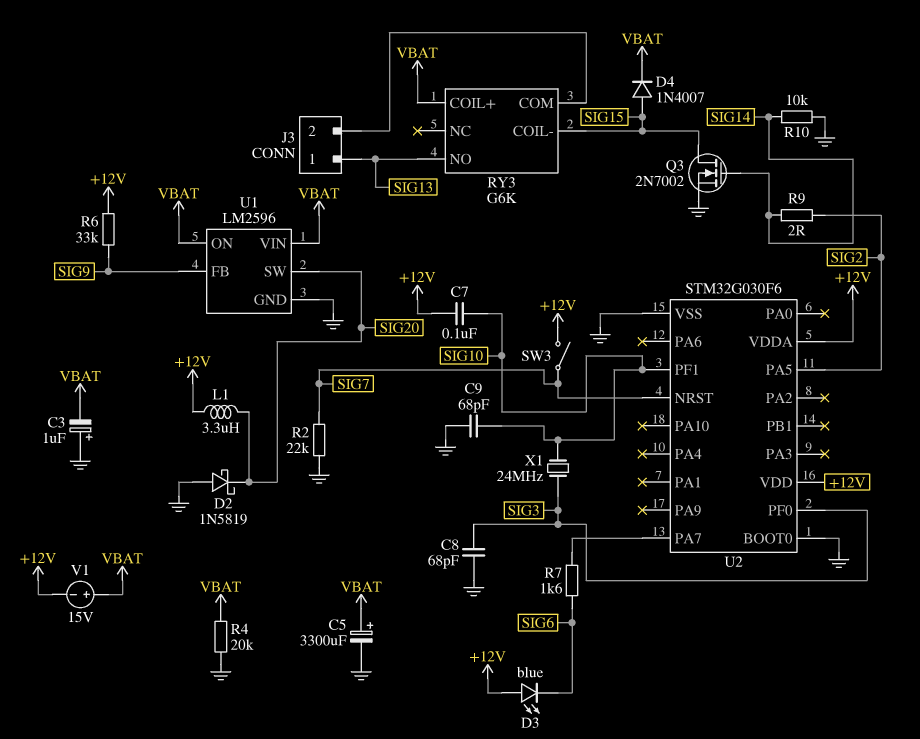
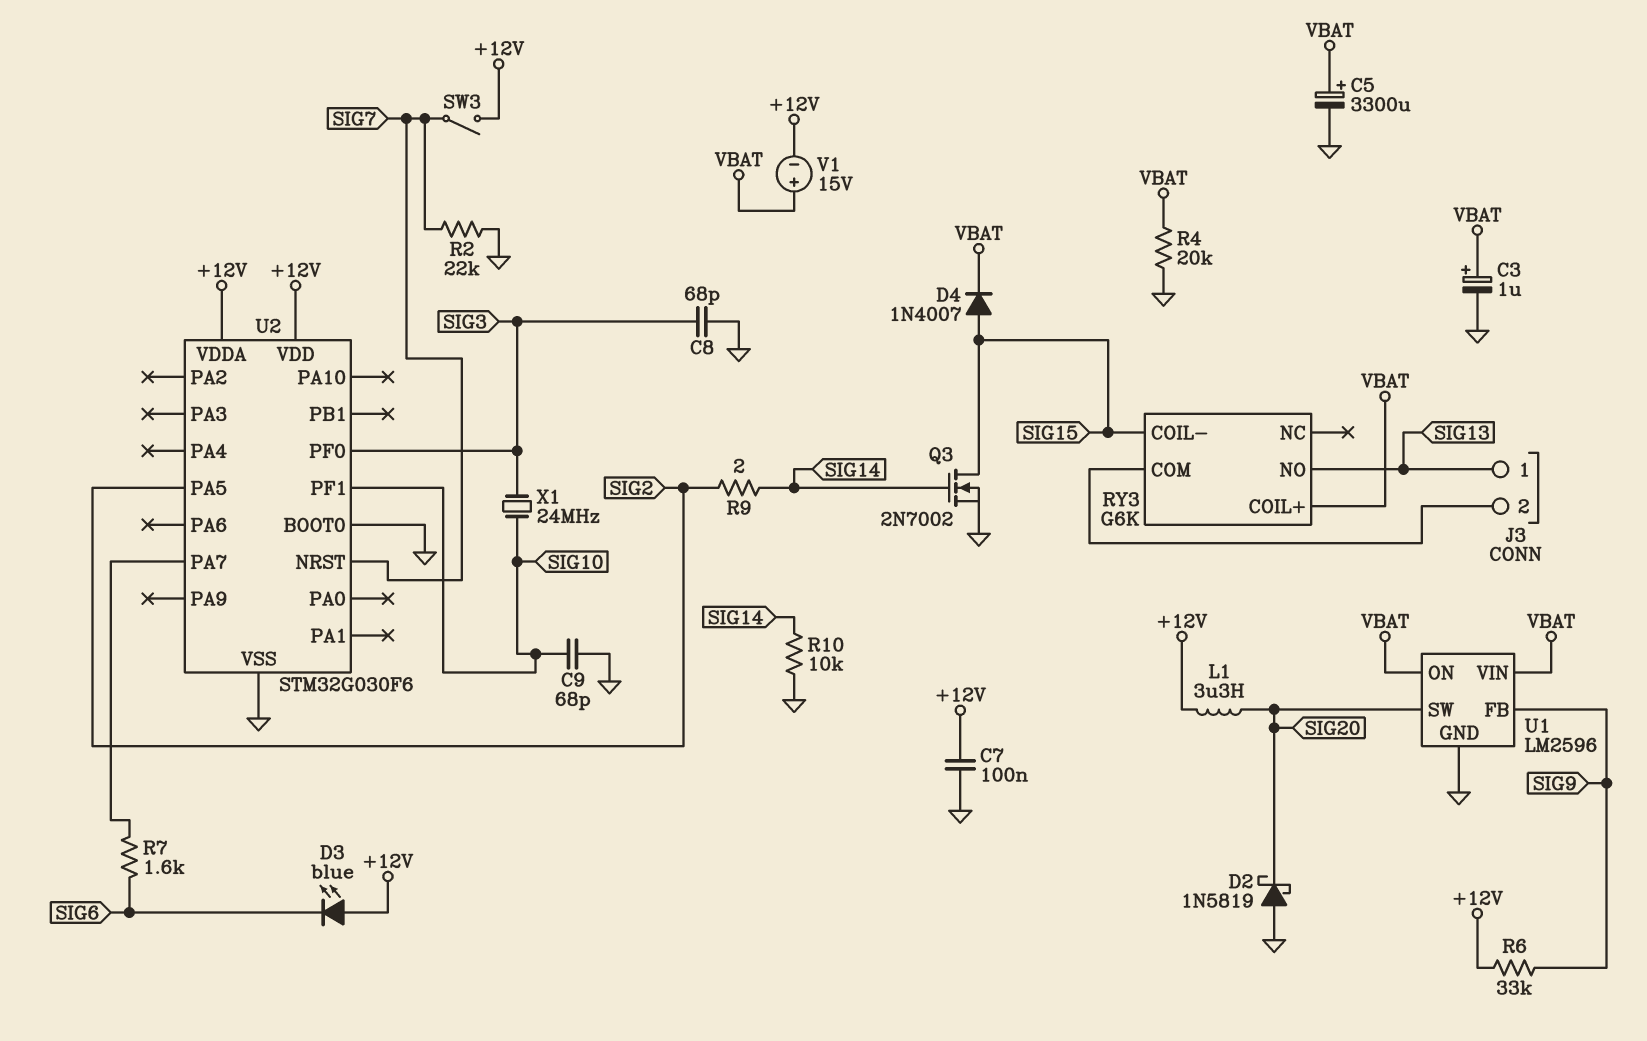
C3: 1uF (plus GND, minus VBAT) -> 1uF (plus VBAT, minus GND)
C7: 100nF (+12V, SIG10) -> 100nF (+12V, GND)

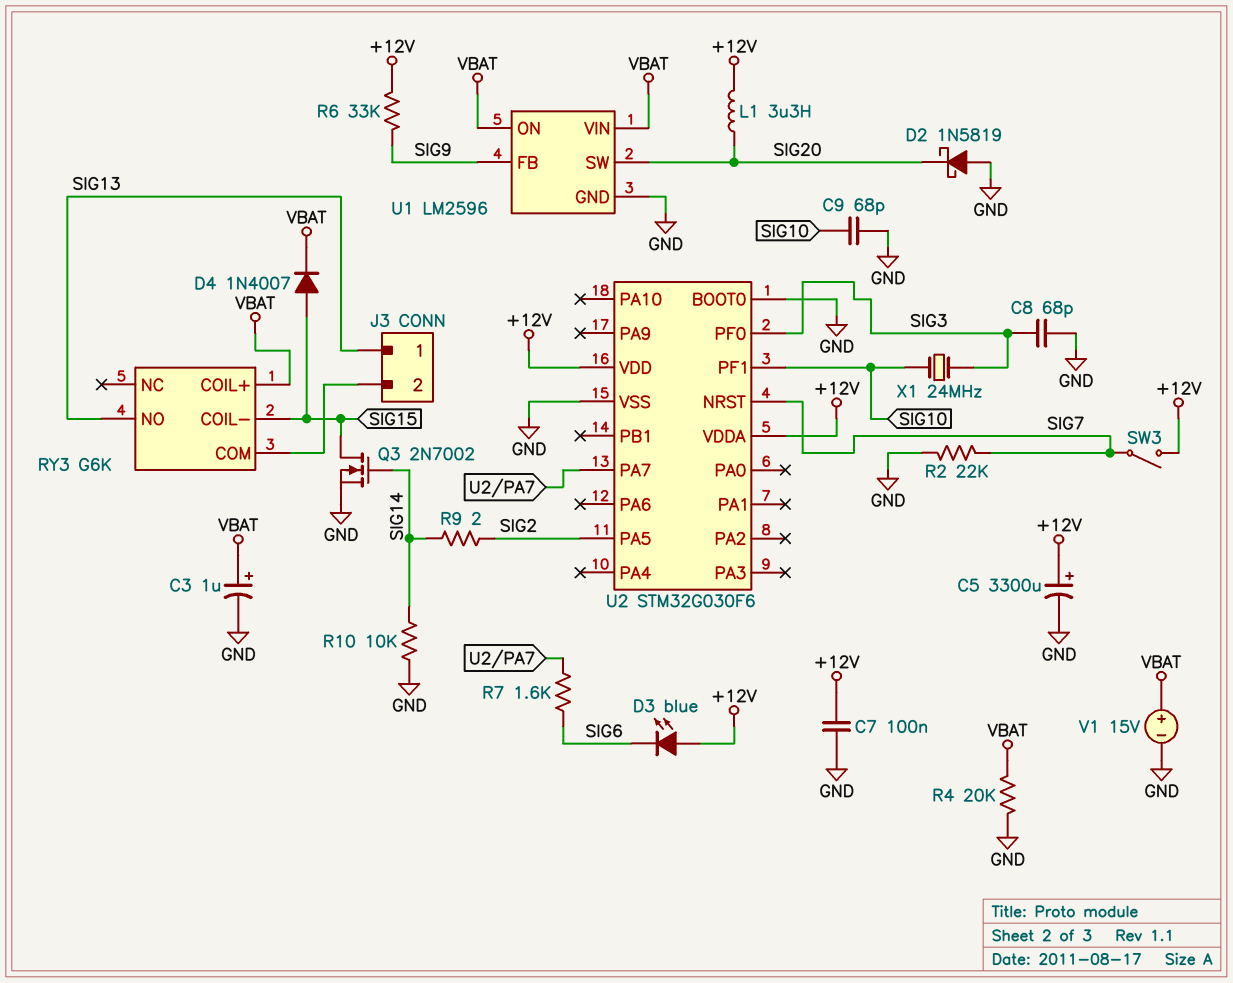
C5: 3300uF (plus VBAT, minus GND) -> 3300uF (plus +12V, minus GND)
V1: 15V (plus VBAT, minus +12V) -> 15V (plus VBAT, minus GND)

